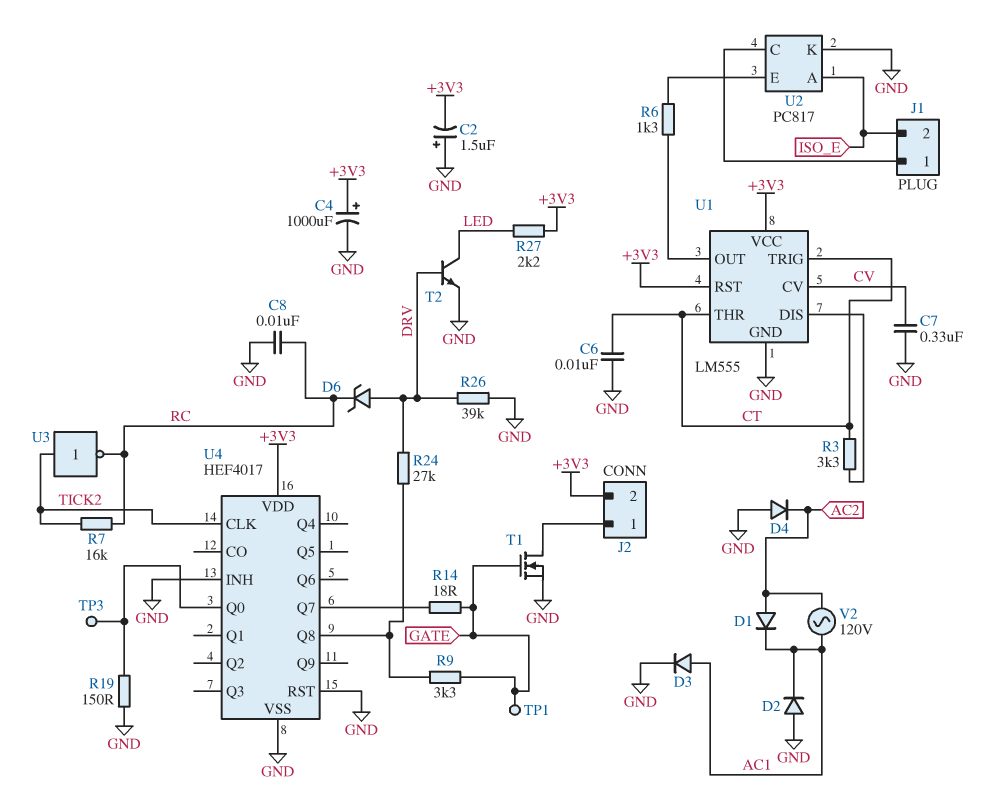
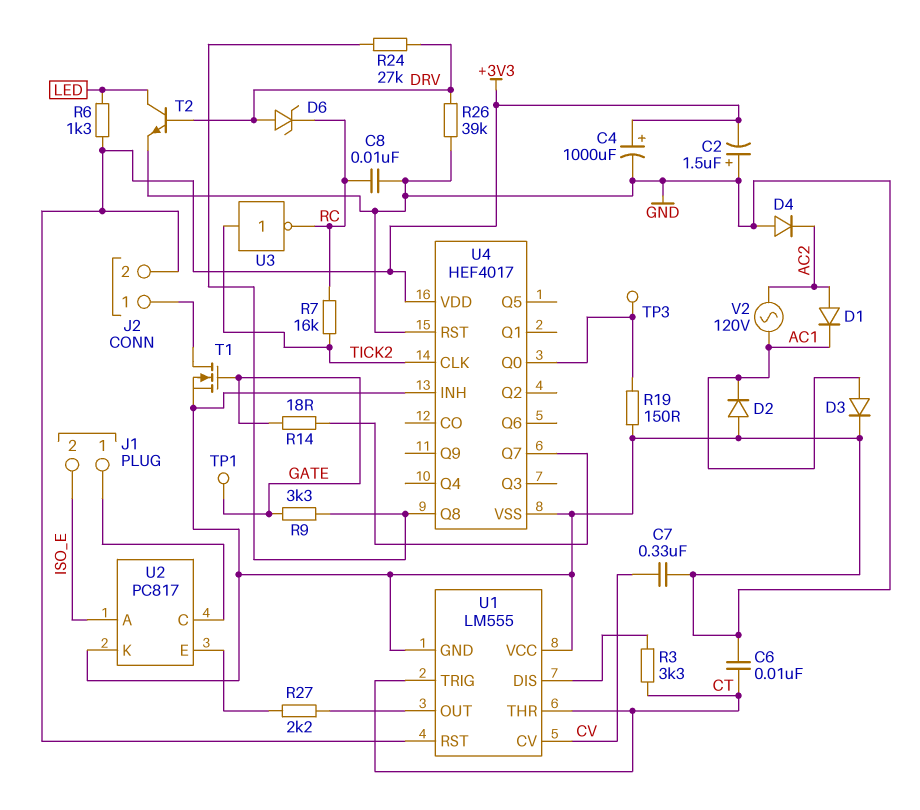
R6: 1.3k (U1/OUT, U2/E) -> 1.3k (+3V3, LED)
R27: 2.2k (+3V3, LED) -> 2.2k (U1/OUT, U2/E)
U1 pin VCC: +3V3 -> GND

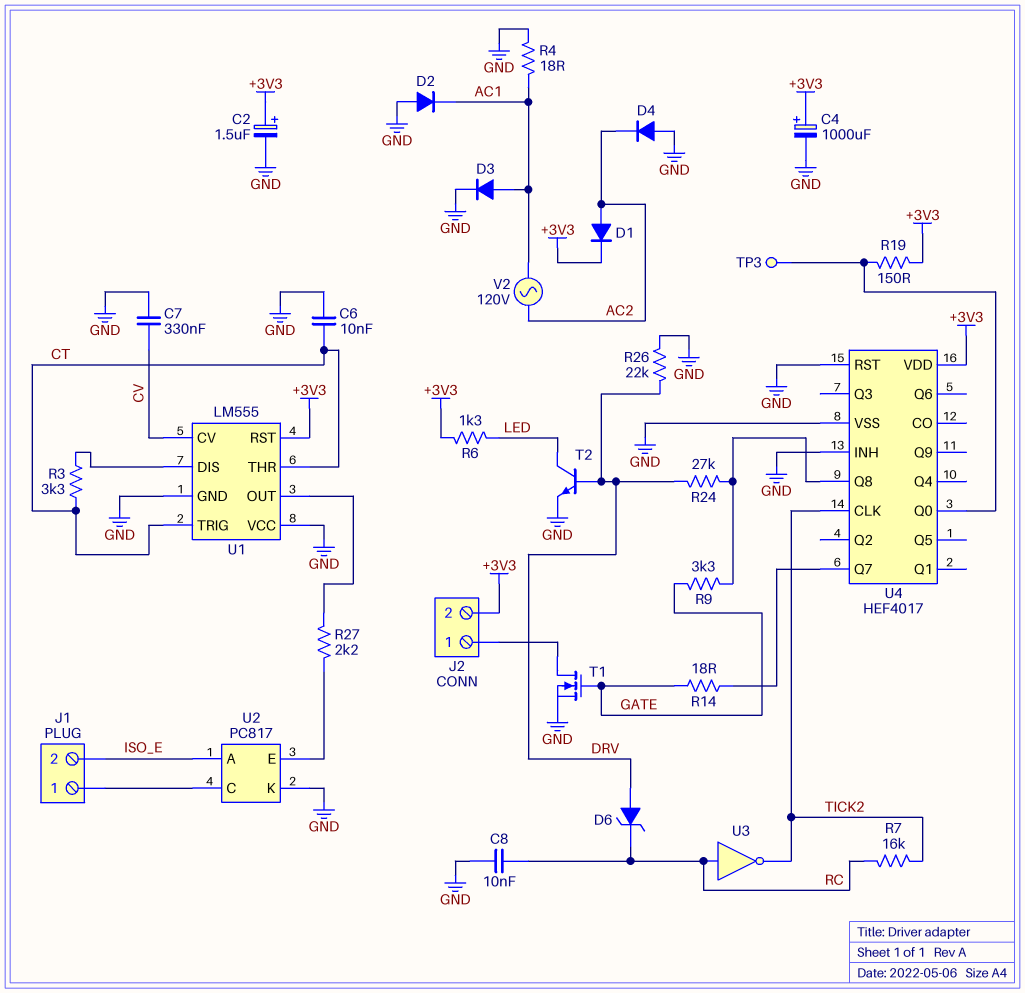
C2: 1.5uF (plus GND, minus +3V3) -> 1.5uF (plus +3V3, minus GND)
D1: diode (A AC2, K AC1) -> diode (A AC2, K +3V3)
R4: none -> 18 (AC1, GND)
R19: 150 (GND, U4/Q0) -> 150 (+3V3, U4/Q0)
R26: 39k (DRV, GND) -> 22k (DRV, GND)
TP1: test point (GATE) -> none
U3: NOT (in TICK2, out RC) -> NOT (in RC, out TICK2)

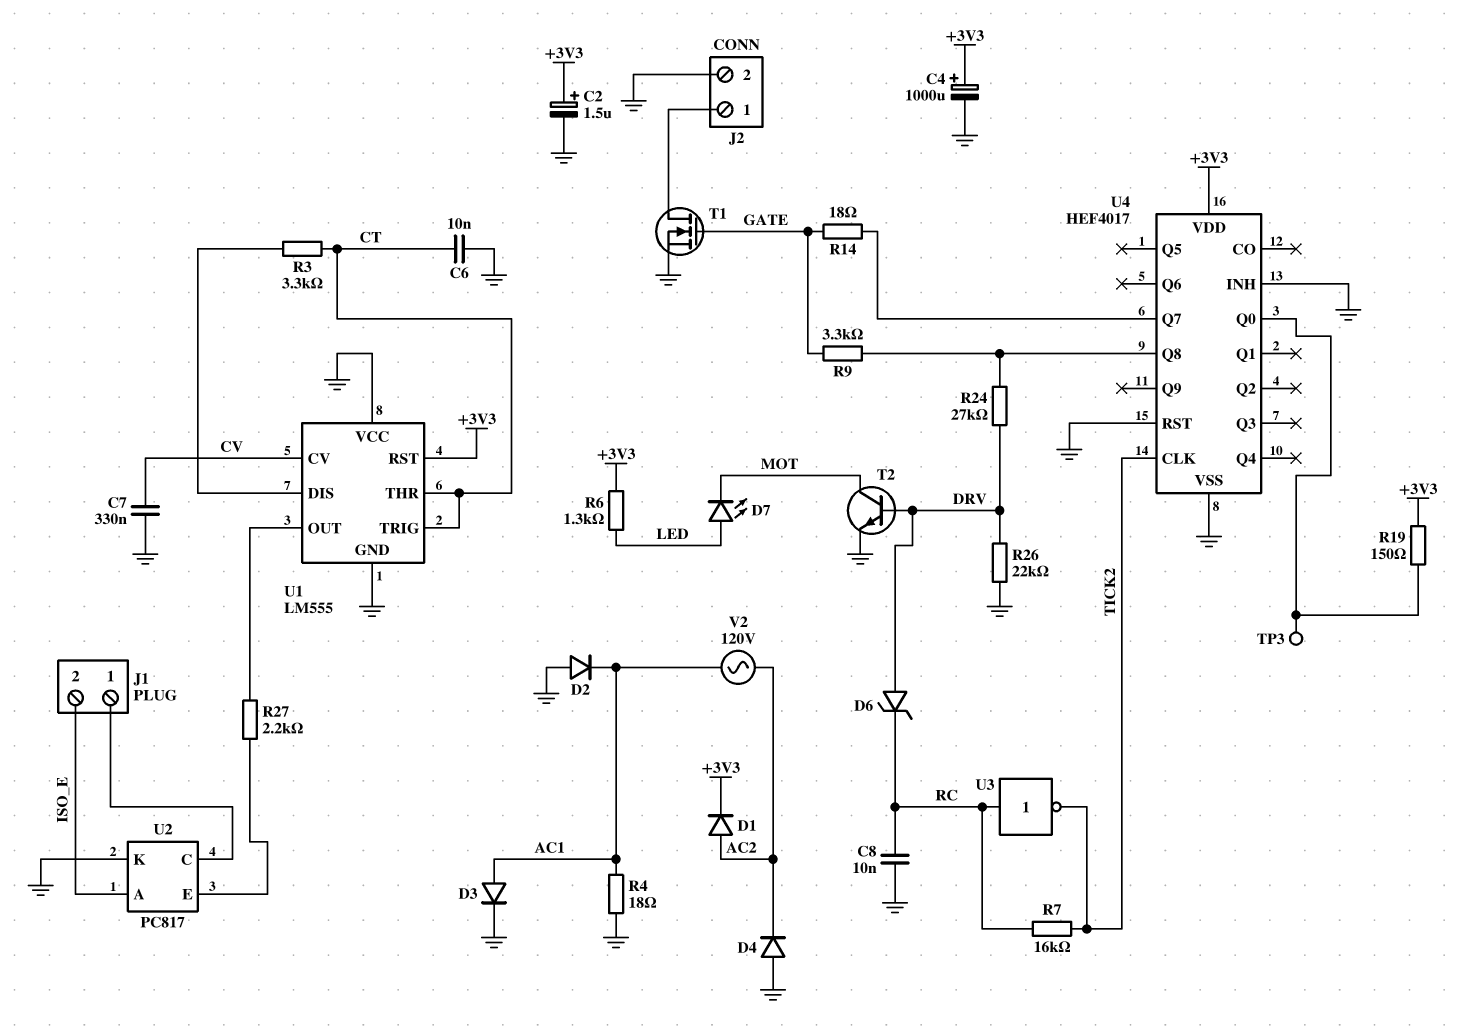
D7: none -> LED (A LED, K MOT)
J2 pin 2: +3V3 -> GND
T2: NPN (B DRV, C LED, E GND) -> NPN (B DRV, C MOT, E GND)

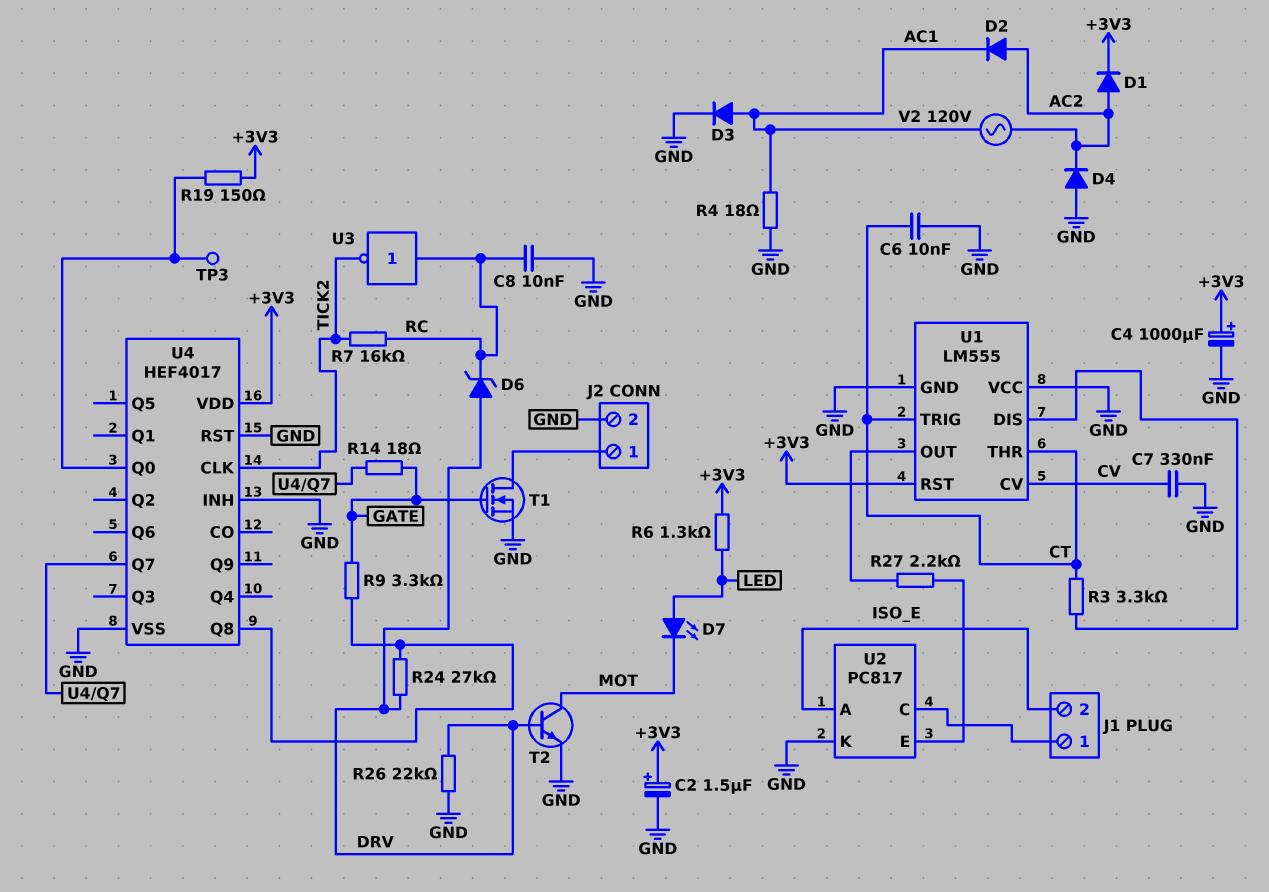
D2: diode (A GND, K AC1) -> diode (A AC2, K AC1)

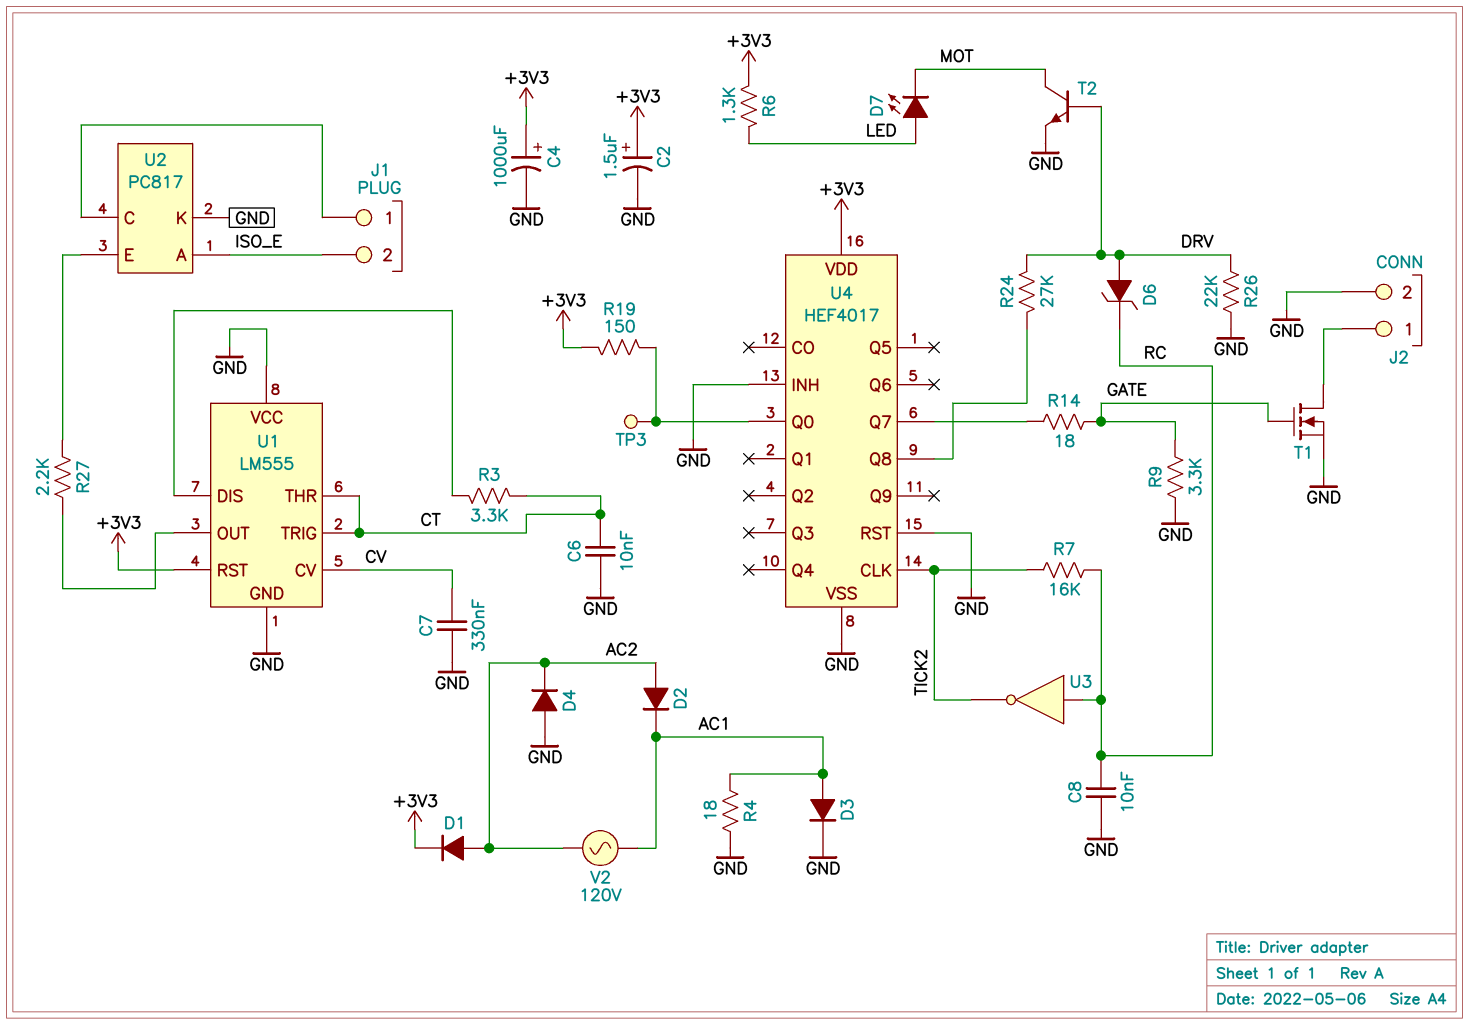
R9: 3.3k (GATE, U4/Q8) -> 3.3k (GATE, GND)

